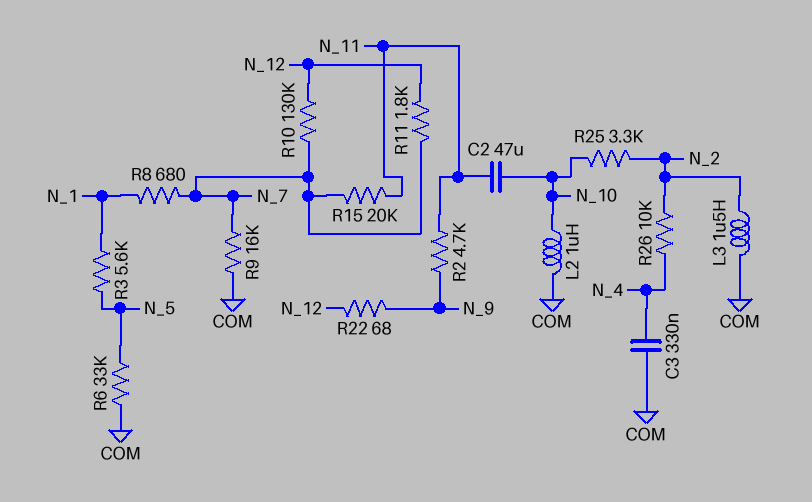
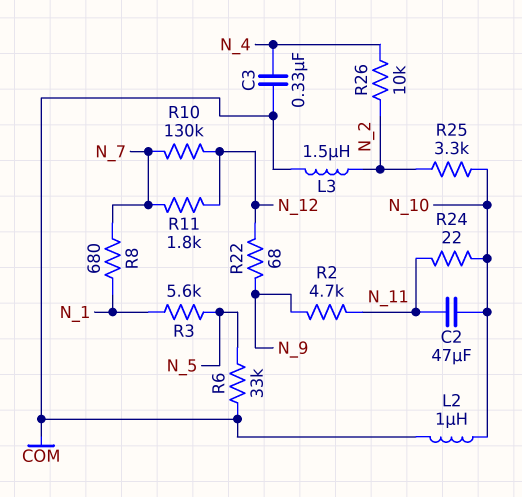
R9: 16k (COM, N_7) -> none
R15: 20k (N_7, N_11) -> none
R24: none -> 22 (N_10, N_11)

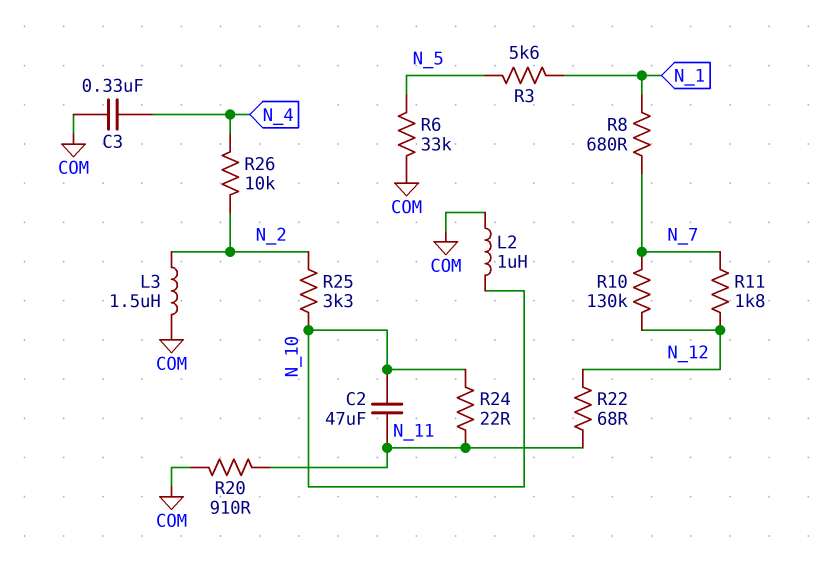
R2: 4.7k (N_9, N_11) -> none
R20: none -> 910 (COM, N_11)
R22: 68 (N_9, N_12) -> 68 (N_11, N_12)

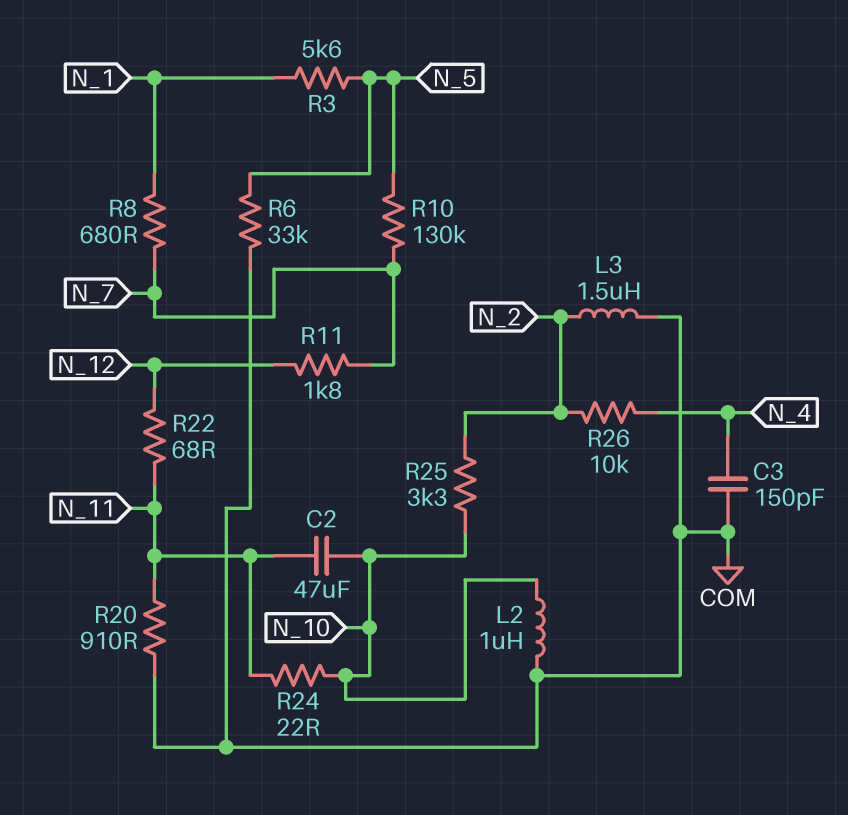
C3: 330nF (COM, N_4) -> 150pF (COM, N_4)
R10: 130k (N_7, N_12) -> 130k (N_5, N_7)

